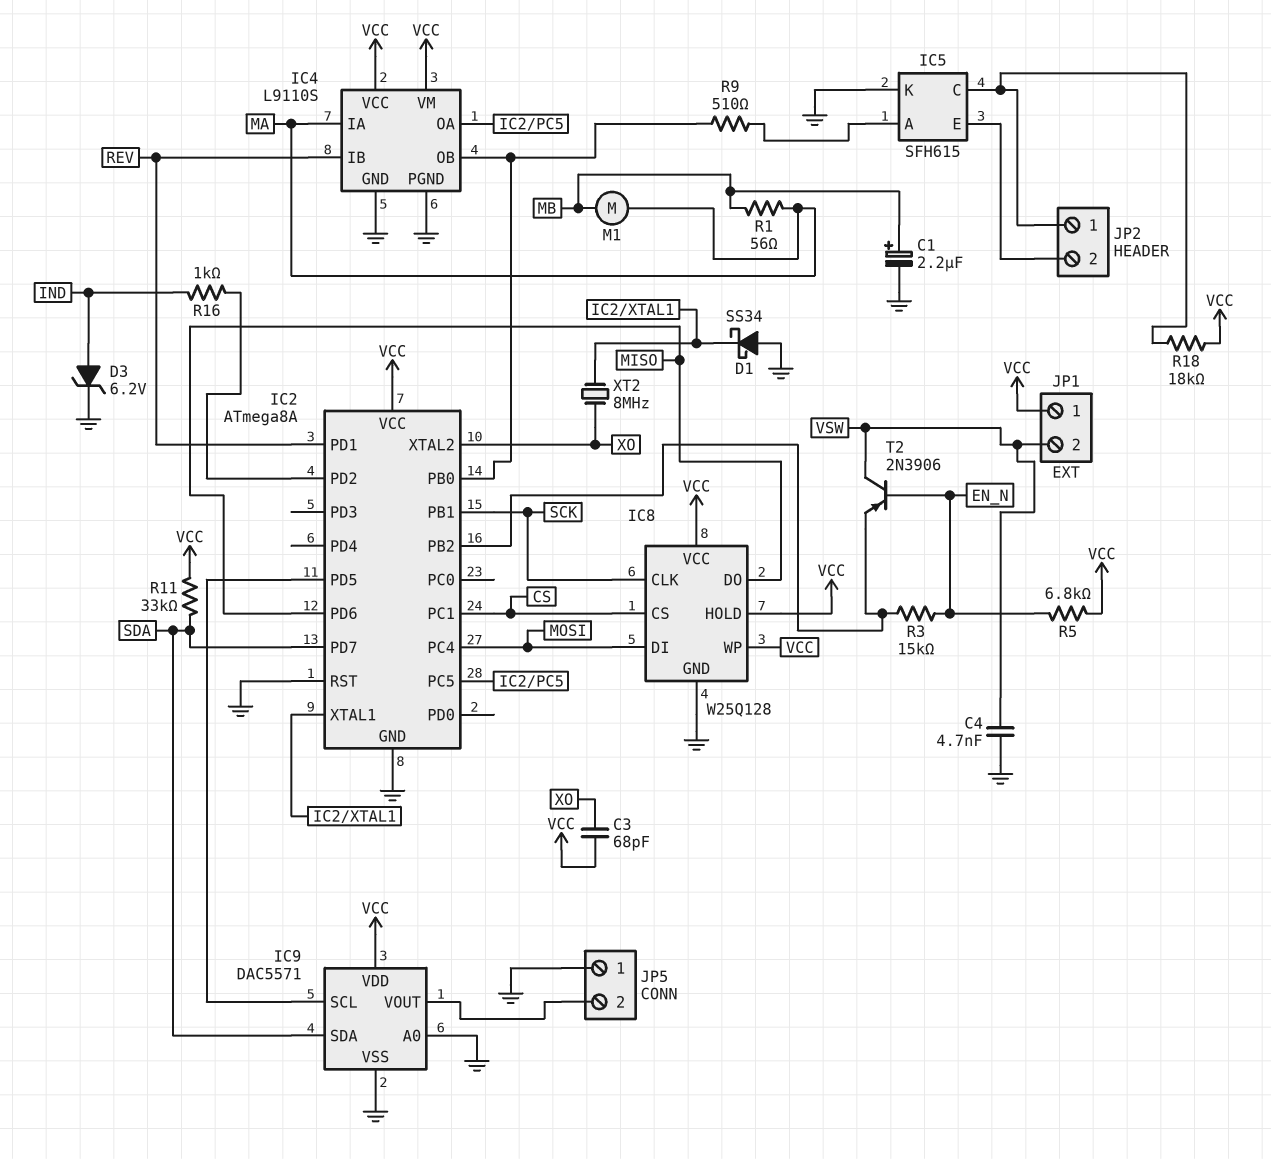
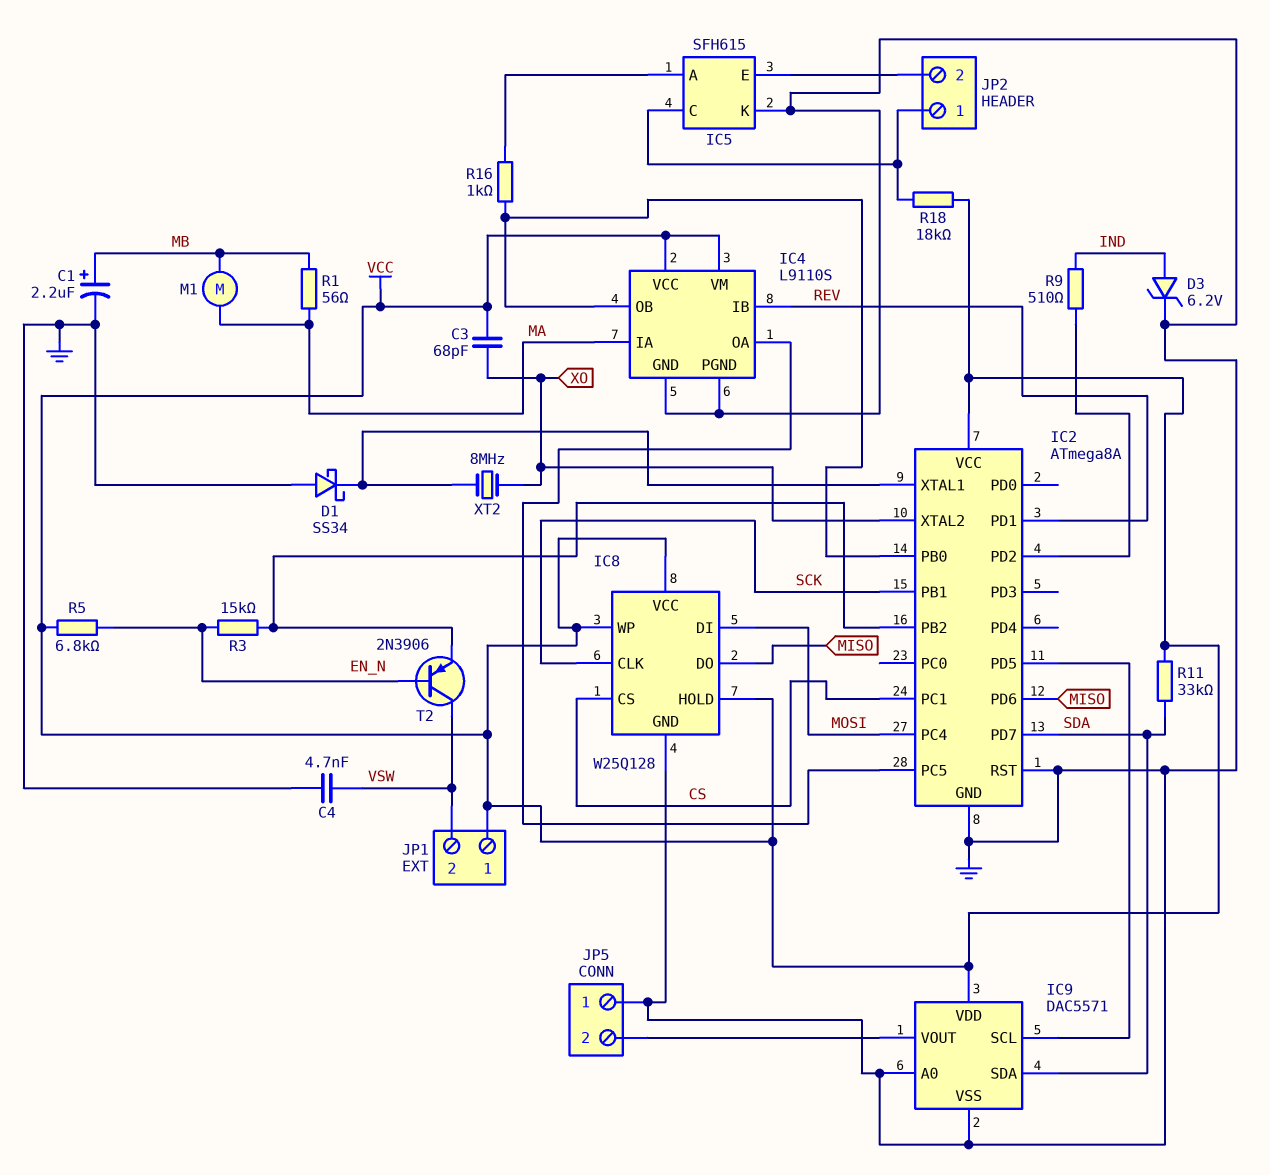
R9: 510 (IC2/PB0, IC5/A) -> 510 (IC2/PD2, IND)
R16: 1k (IC2/PD2, IND) -> 1k (IC2/PB0, IC5/A)

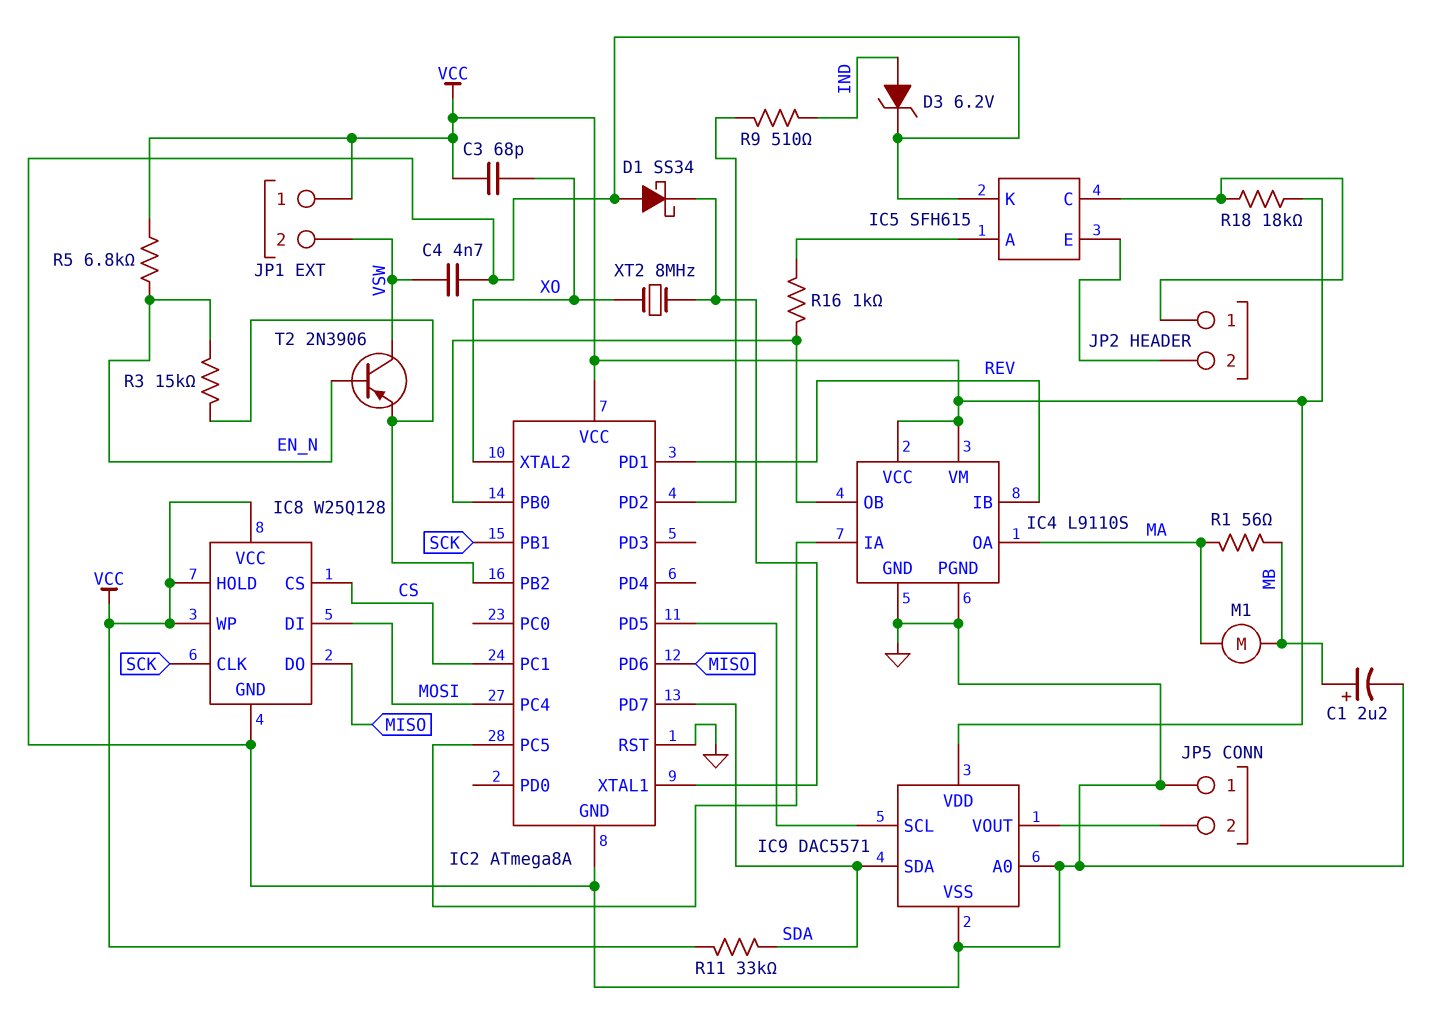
IC4 pin IA: MA -> IC2/PC5
IC4 pin OA: IC2/PC5 -> MA

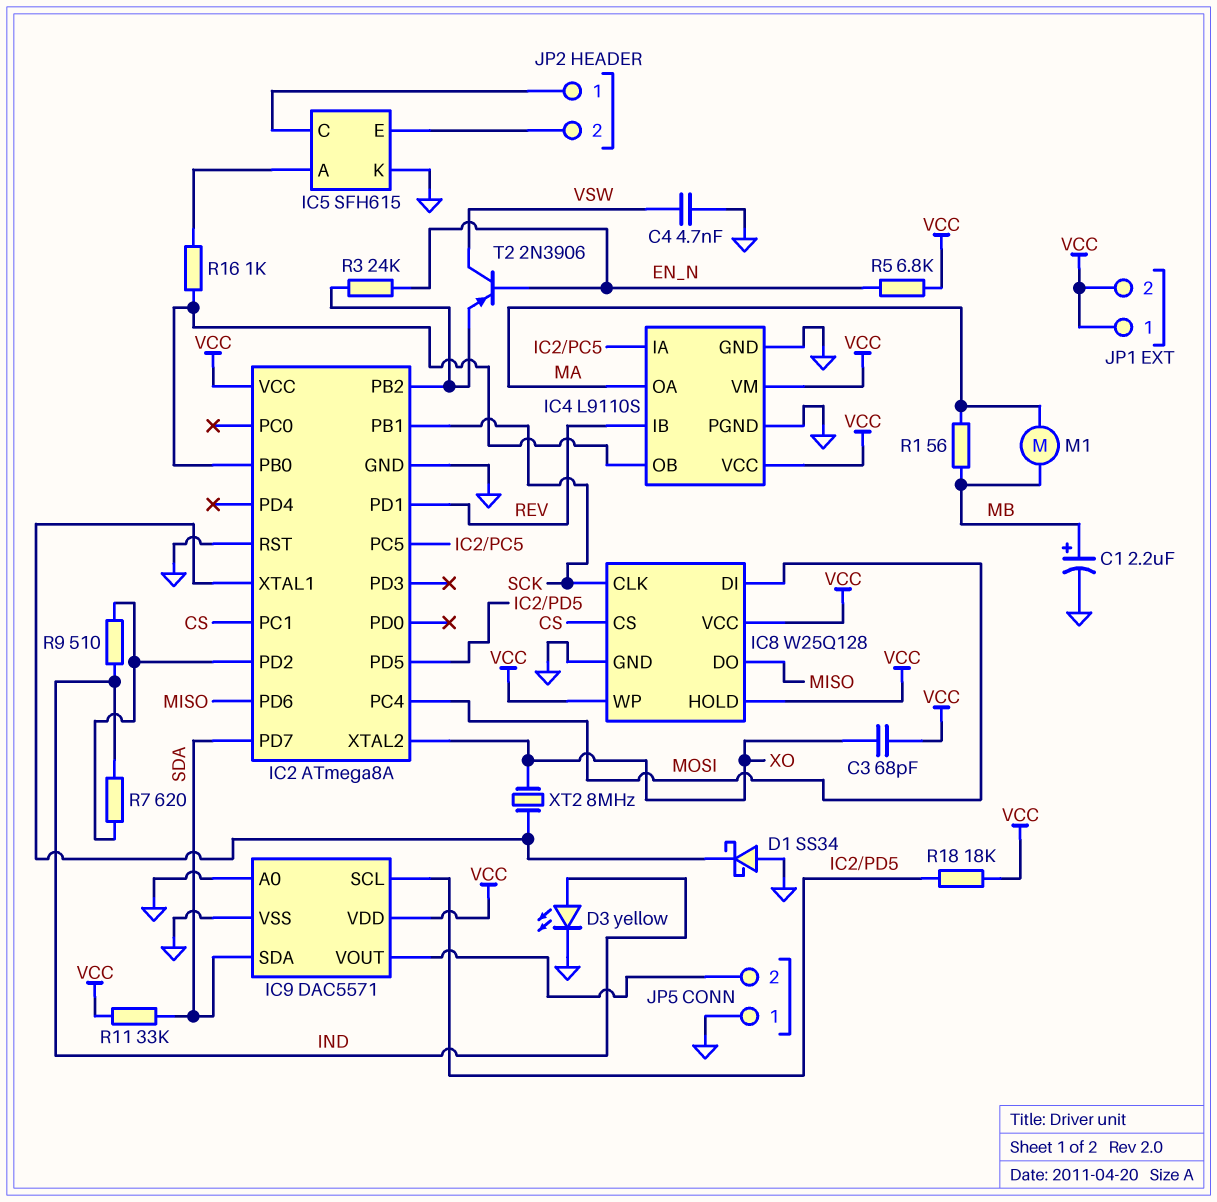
D3: zener 6.2V (A IND, K GND) -> LED yellow (A IND, K GND)
JP1 pin 2: VSW -> VCC
R3: 15k (EN_N, IC2/PB2) -> 24k (EN_N, IC2/PB2)
R7: none -> 620 (IC2/PD2, IND)
R18: 18k (IC5/C, VCC) -> 18k (IC2/PD5, VCC)

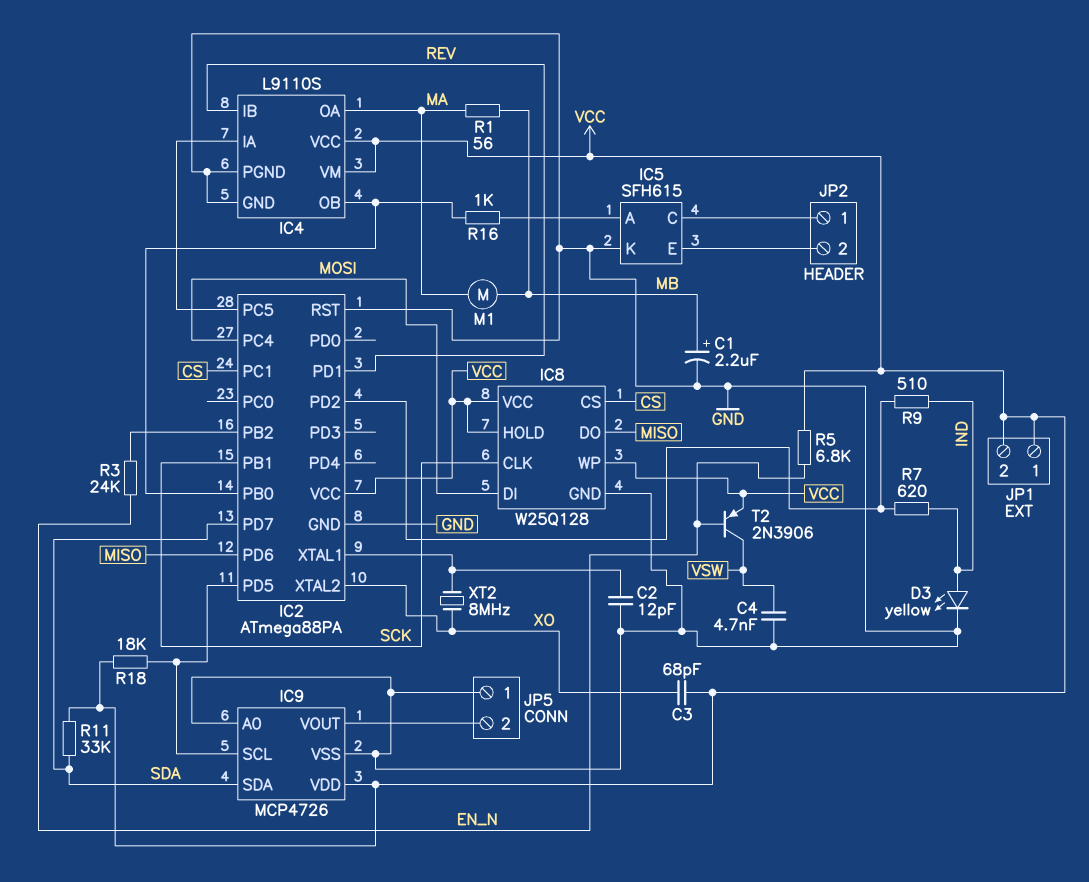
C2: none -> 12pF (GND, IC2/XTAL1)
D1: schottky SS34 (A GND, K IC2/XTAL1) -> none
IC2: ATmega8A -> ATmega88PA
IC9: DAC5571 -> MCP4726
T2: PNP 2N3906 (B EN_N, C VSW, E IC2/PB2) -> PNP 2N3906 (B EN_N, C VSW, E VCC)

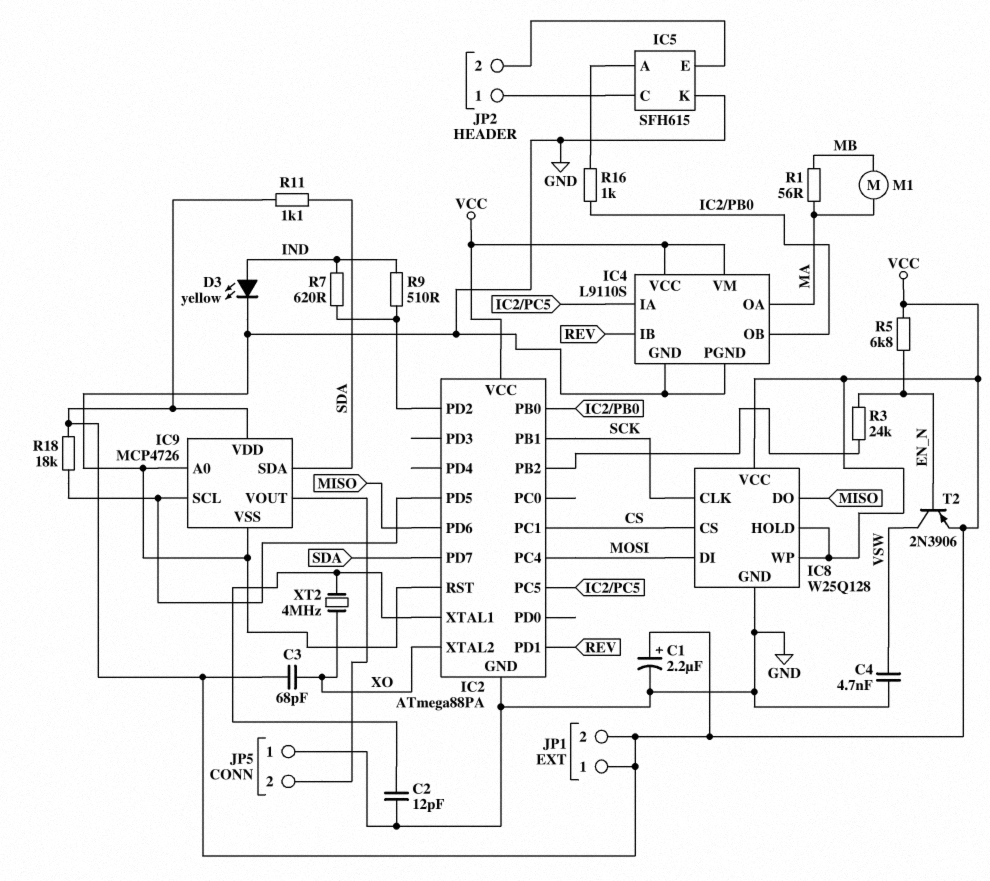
C1: 2.2uF (plus MB, minus GND) -> 2.2uF (plus VCC, minus GND)
R11: 33k (SDA, VCC) -> 1.1k (SDA, VCC)
XT2: 8MHz (IC2/XTAL1, XO) -> 4MHz (IC2/XTAL1, XO)

